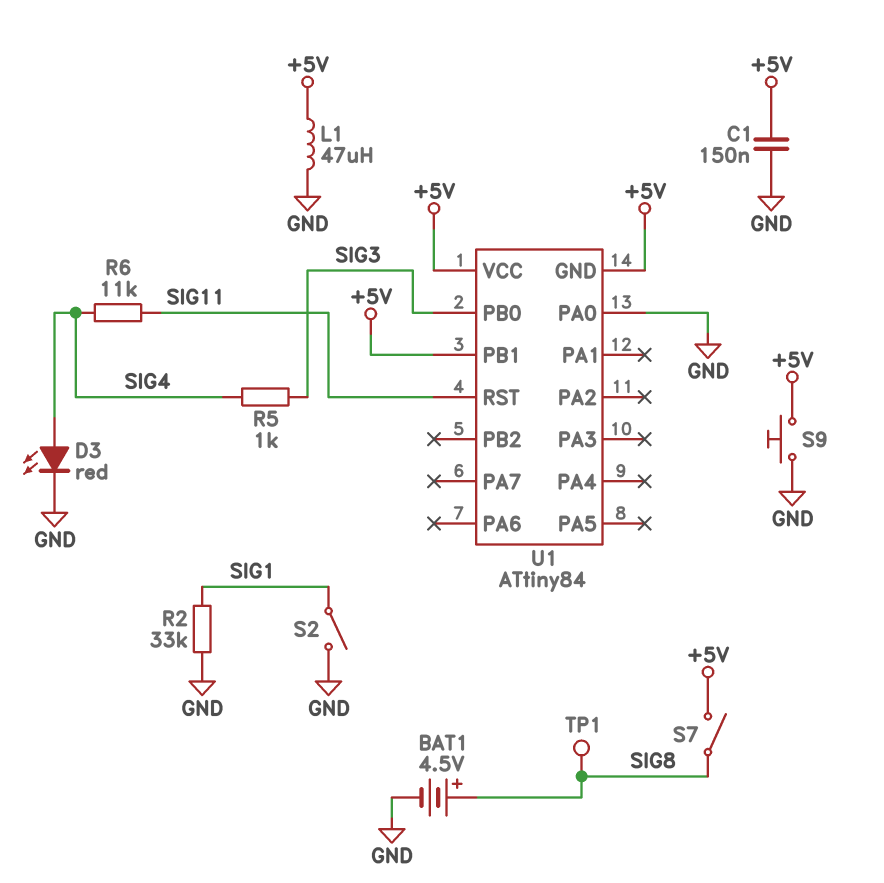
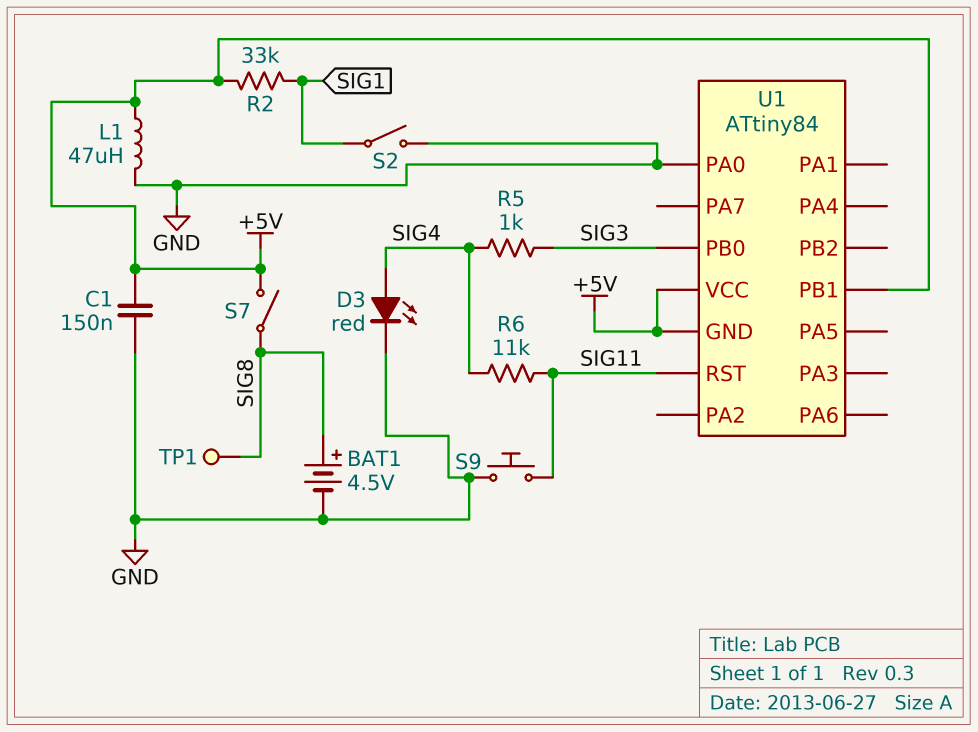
R2: 33k (GND, SIG1) -> 33k (+5V, SIG1)
S9: button (+5V, GND) -> button (GND, SIG11)

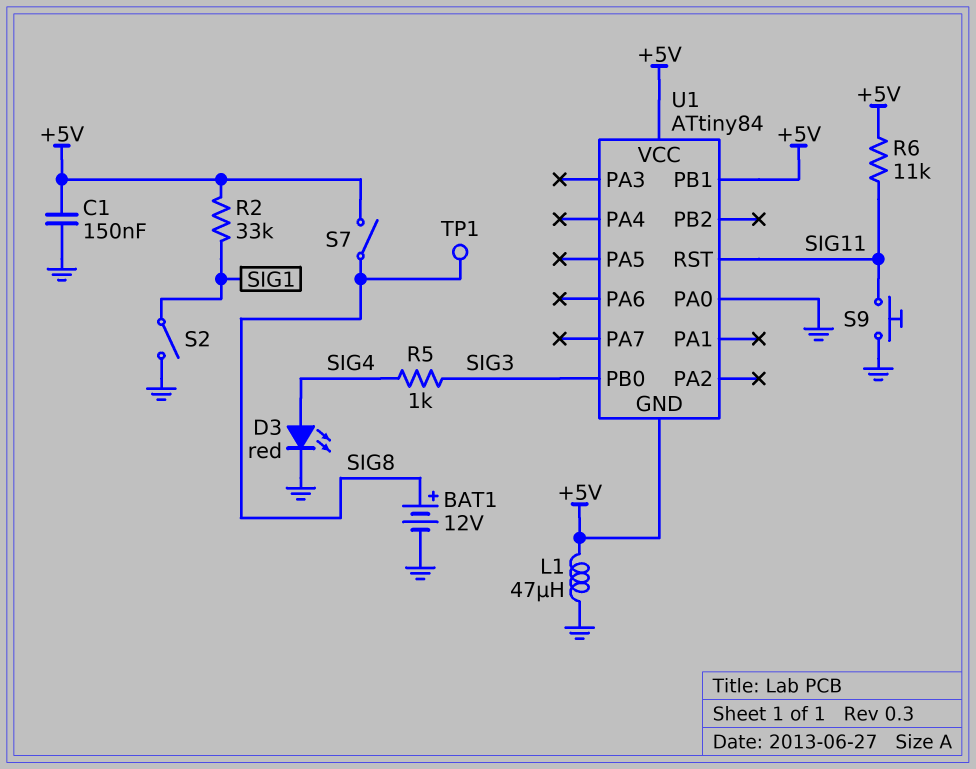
BAT1: 4.5V (plus SIG8, minus GND) -> 12V (plus SIG8, minus GND)
R6: 11k (SIG4, SIG11) -> 11k (+5V, SIG11)

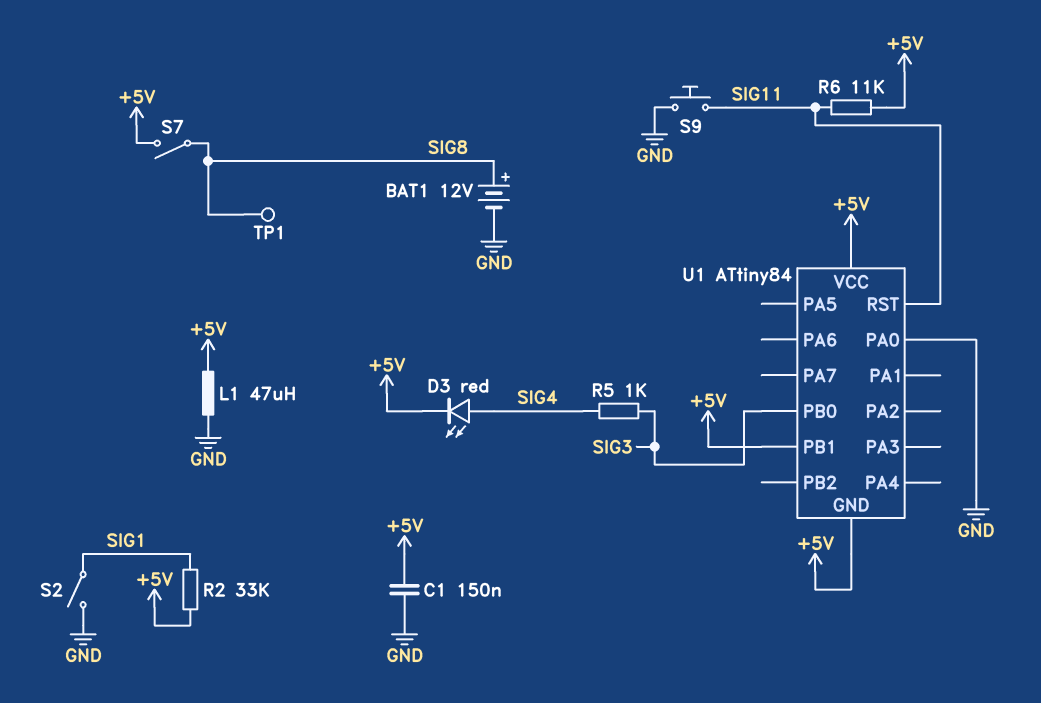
D3: LED red (A SIG4, K GND) -> LED red (A SIG4, K +5V)

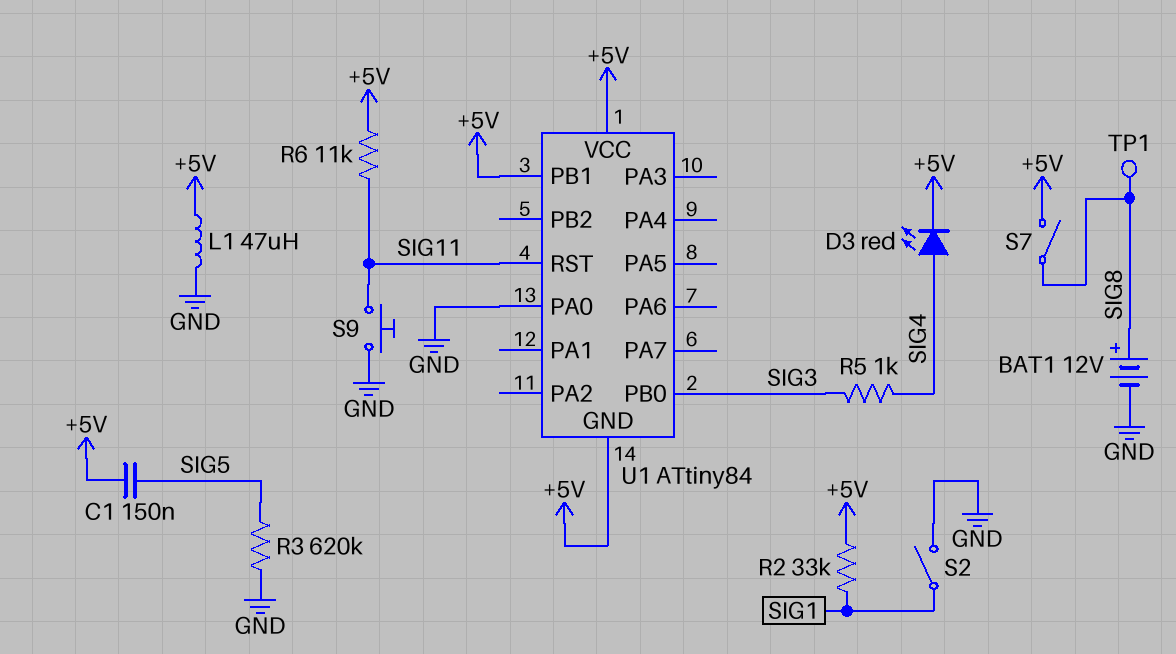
C1: 150nF (+5V, GND) -> 150nF (+5V, SIG5)
R3: none -> 620k (GND, SIG5)

